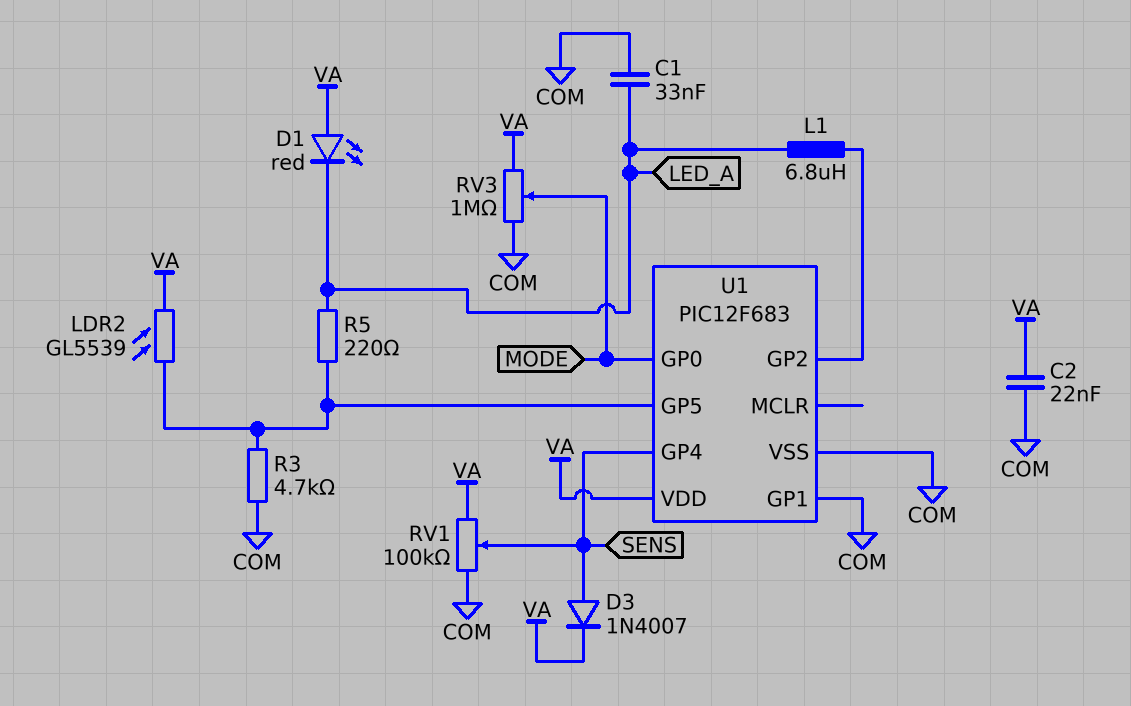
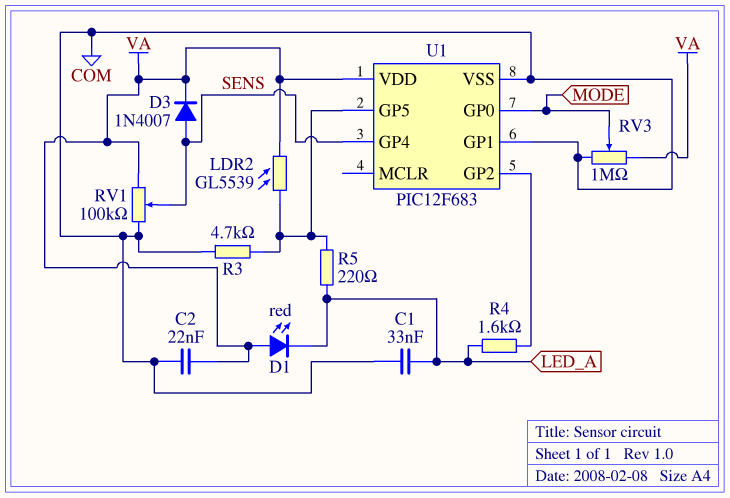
L1: 6.8uH (LED_A, U1/GP2) -> none
R4: none -> 1.6k (LED_A, U1/GP2)

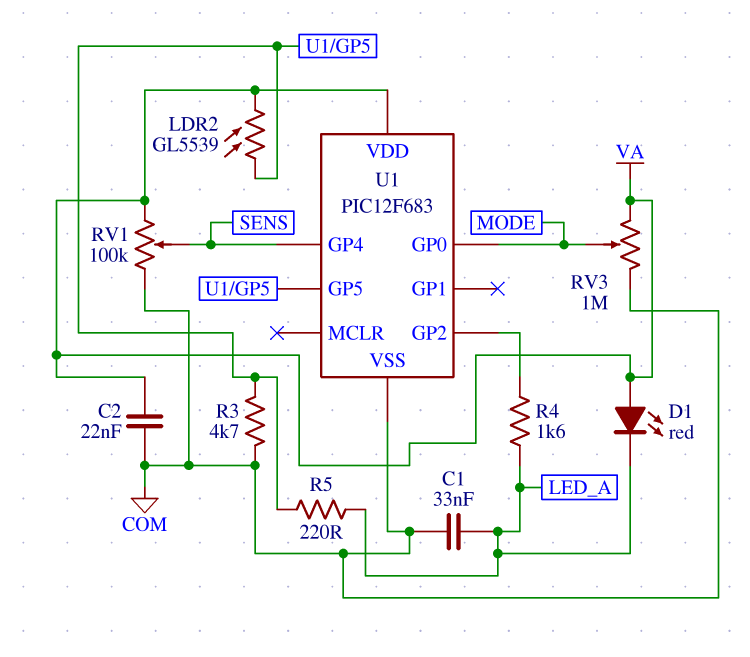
D3: diode 1N4007 (A SENS, K VA) -> none
U1 pin GP1: COM -> none

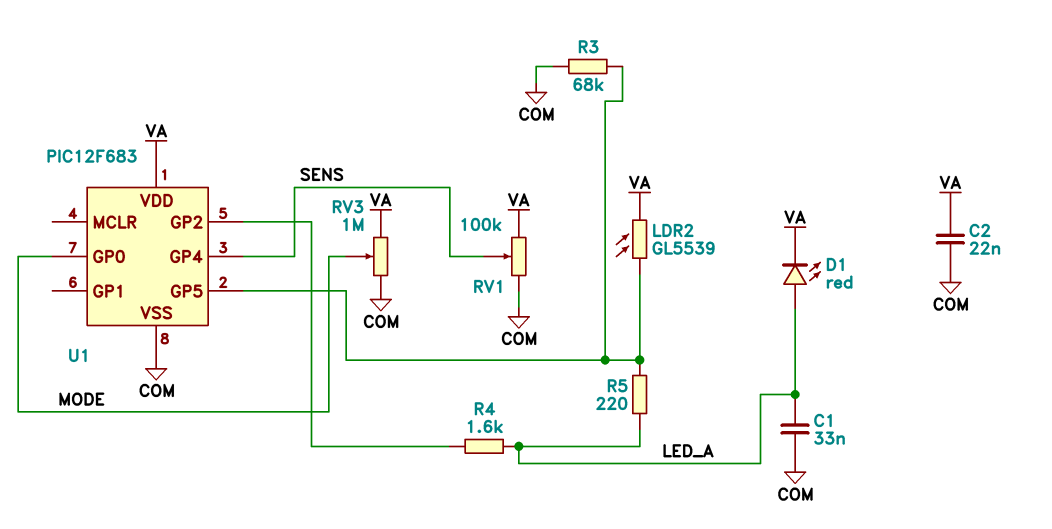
D1: LED red (A VA, K LED_A) -> LED red (A LED_A, K VA)
R3: 4.7k (COM, U1/GP5) -> 68k (COM, U1/GP5)

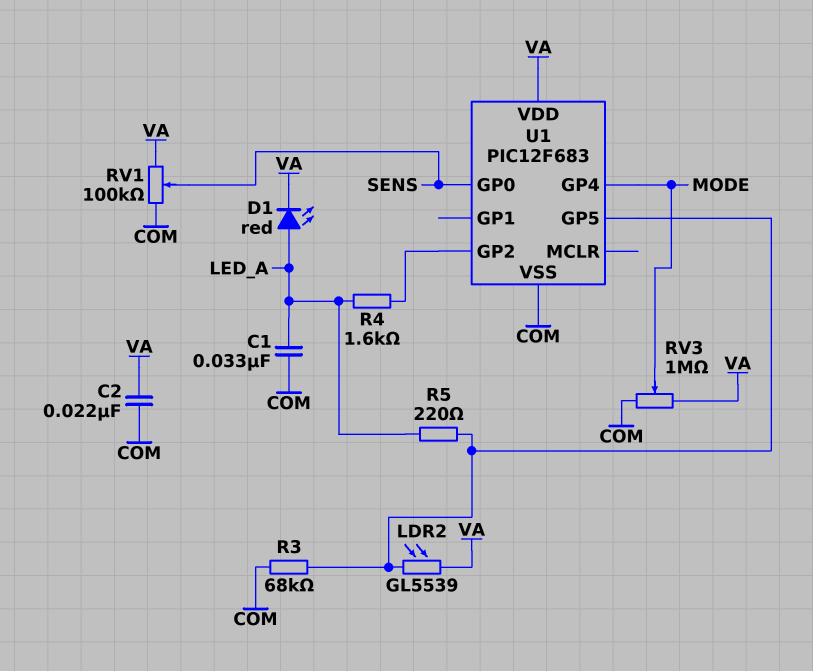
U1 pin GP0: MODE -> SENS
U1 pin GP4: SENS -> MODE

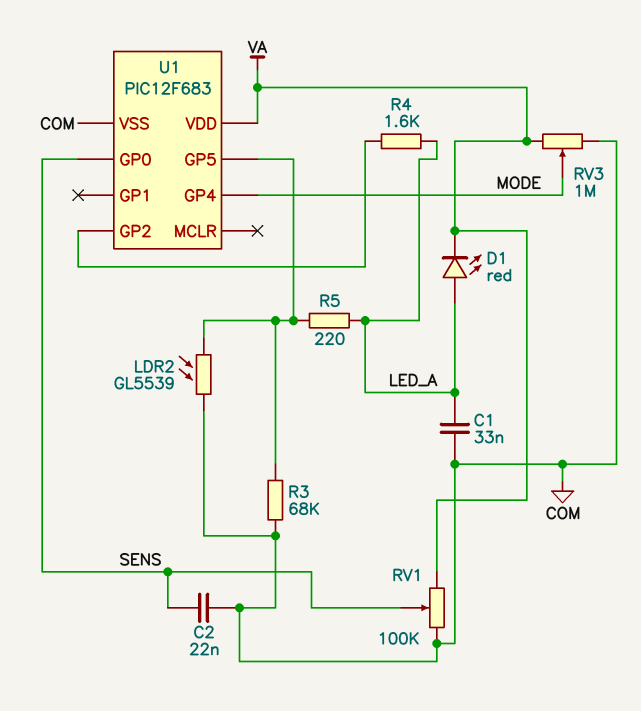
C2: 22nF (COM, VA) -> 22nF (COM, SENS)
LDR2: GL5539 (U1/GP5, VA) -> GL5539 (COM, U1/GP5)

